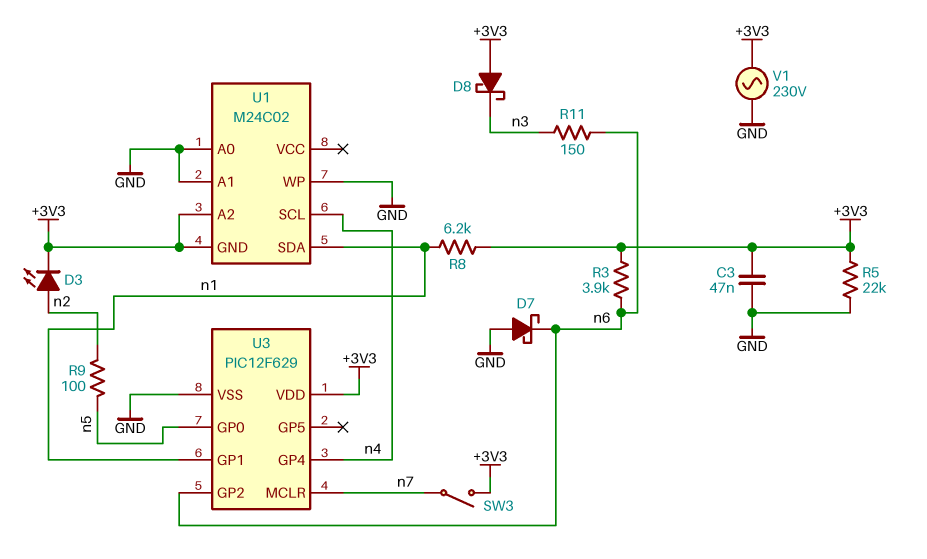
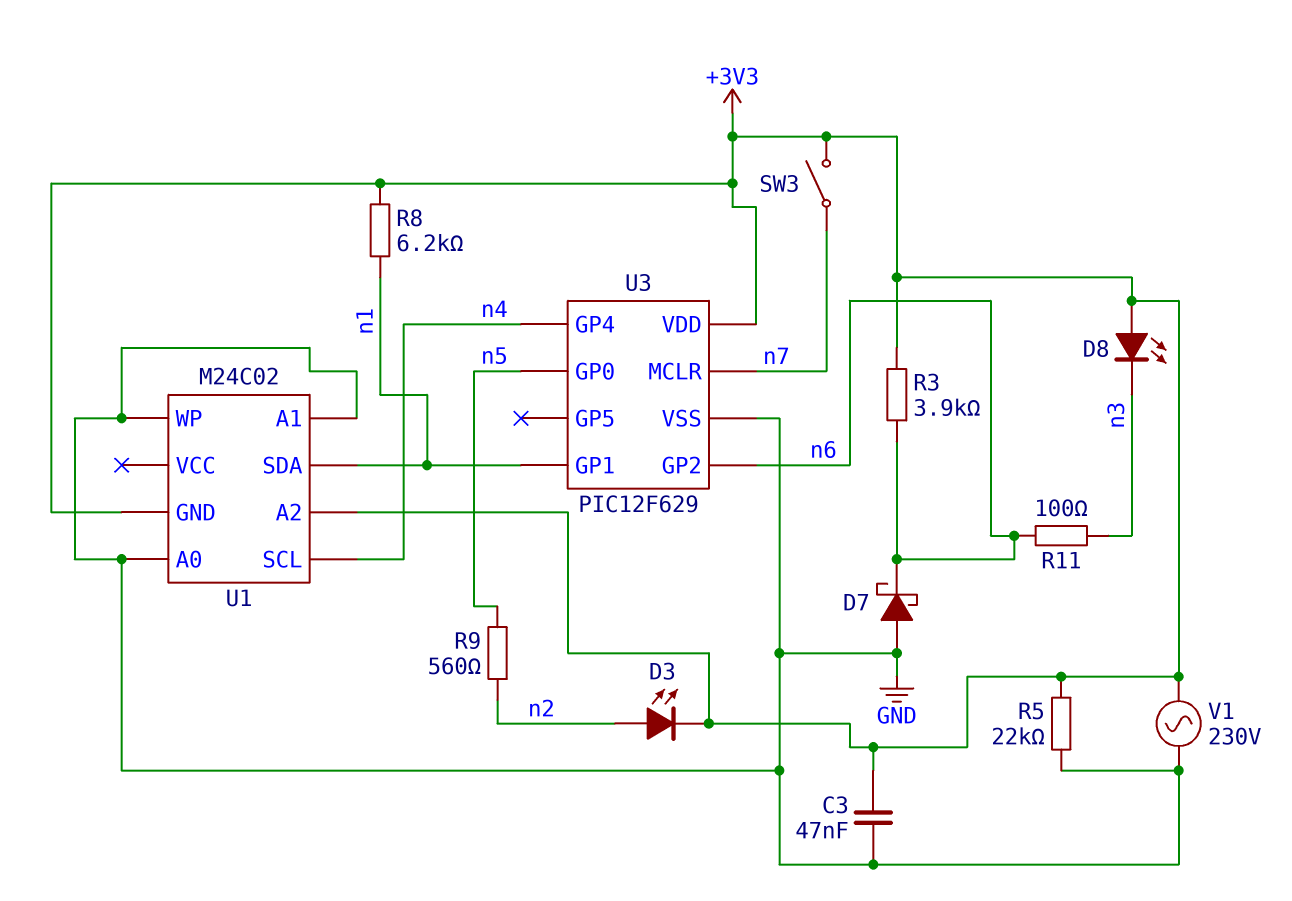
D8: schottky (A +3V3, K n3) -> LED (A +3V3, K n3)
R9: 100 (n2, n5) -> 560 (n2, n5)
R11: 150 (n3, n6) -> 100 (n3, n6)

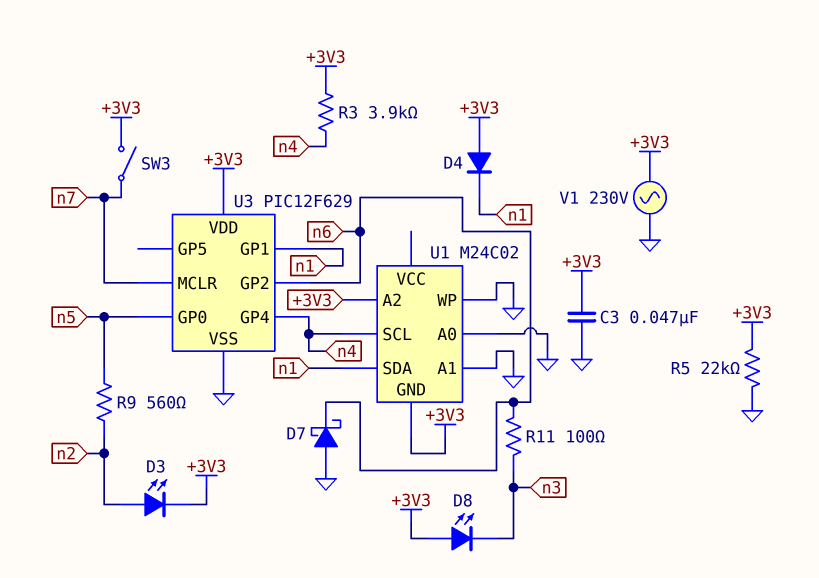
D4: none -> diode (A +3V3, K n1)
R3: 3.9k (+3V3, n6) -> 3.9k (+3V3, n4)
R8: 6.2k (+3V3, n1) -> none

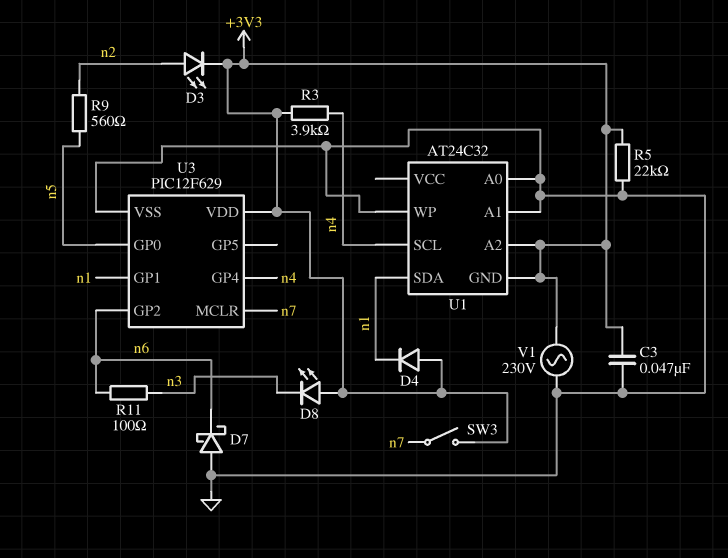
U1: M24C02 -> AT24C32

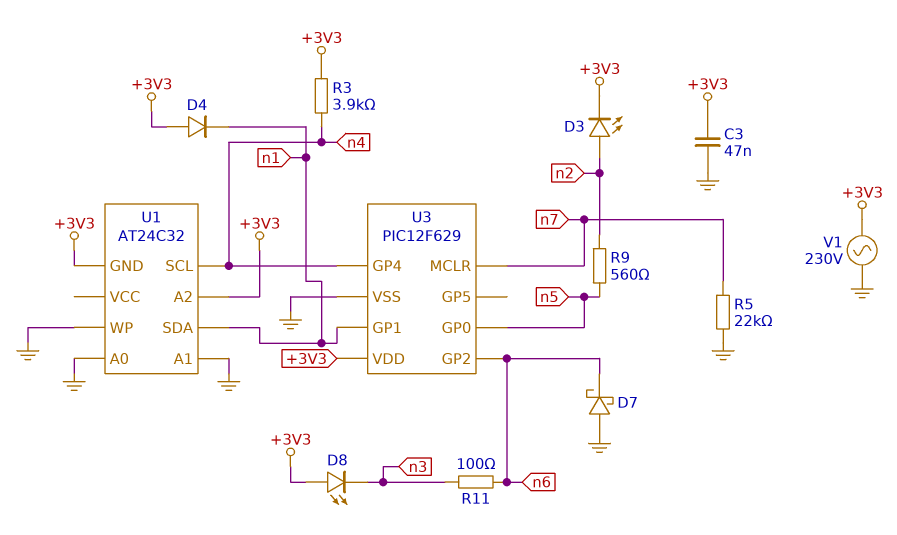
R5: 22k (+3V3, GND) -> 22k (GND, n7)
SW3: switch (+3V3, n7) -> none

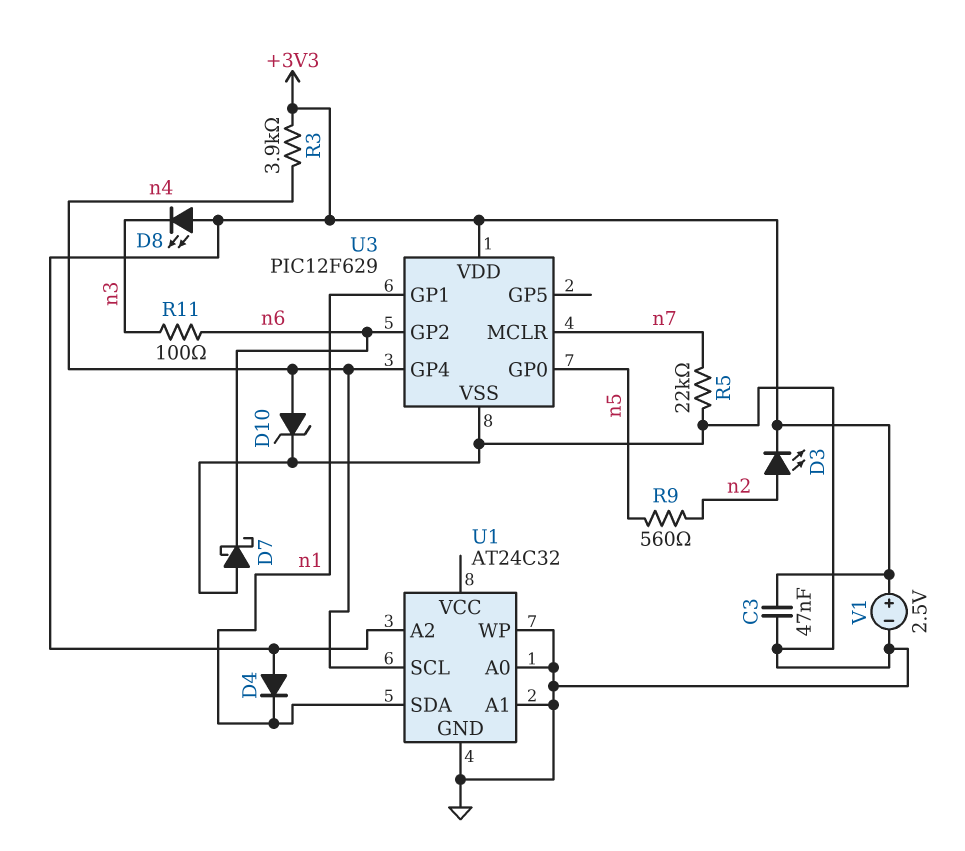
D10: none -> zener (A n4, K GND)
U1 pin GND: +3V3 -> GND
V1: AC 230V (+3V3, GND) -> 2.5V (plus +3V3, minus GND)

